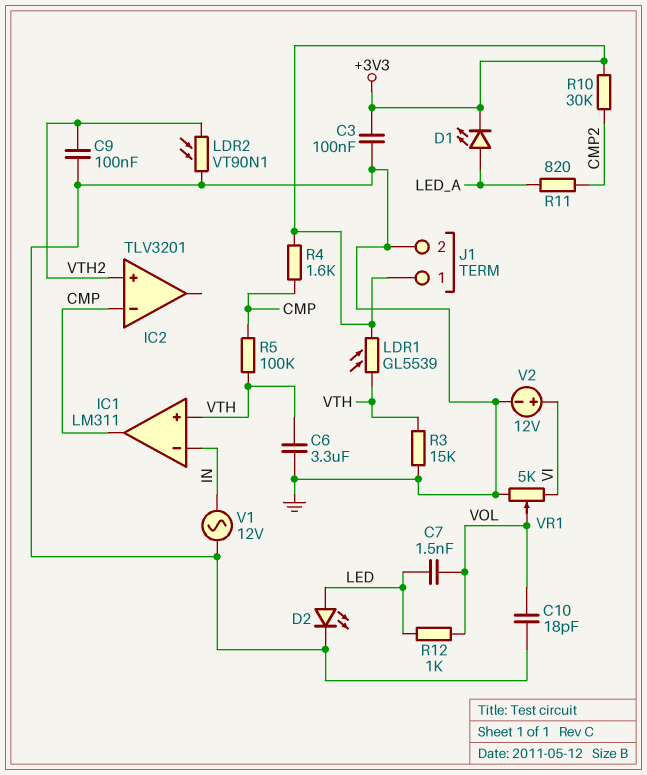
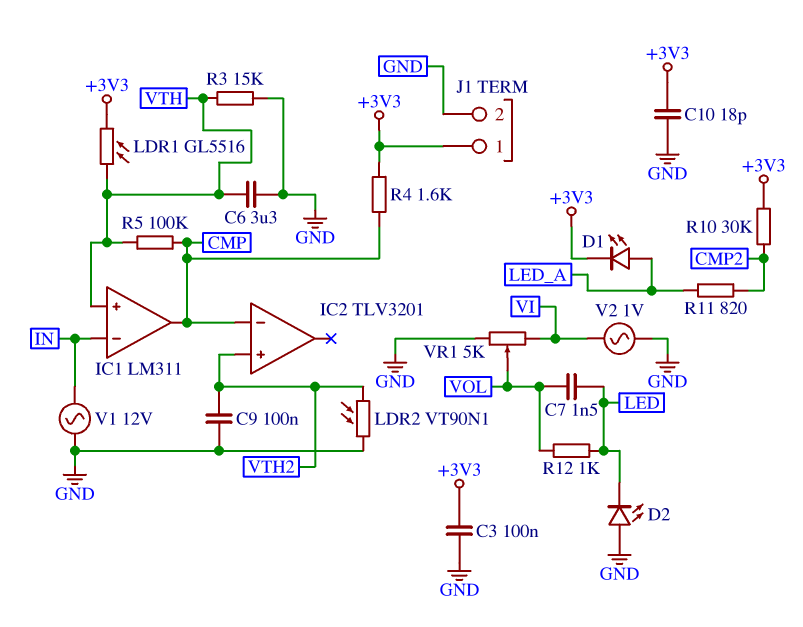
C10: 18pF (GND, VOL) -> 18pF (+3V3, GND)
D2: LED (A LED, K GND) -> LED (A GND, K LED)
LDR1: GL5539 (+3V3, VTH) -> GL5516 (+3V3, VTH)
V2: 12V (plus VI, minus GND) -> AC 1V (GND, VI)

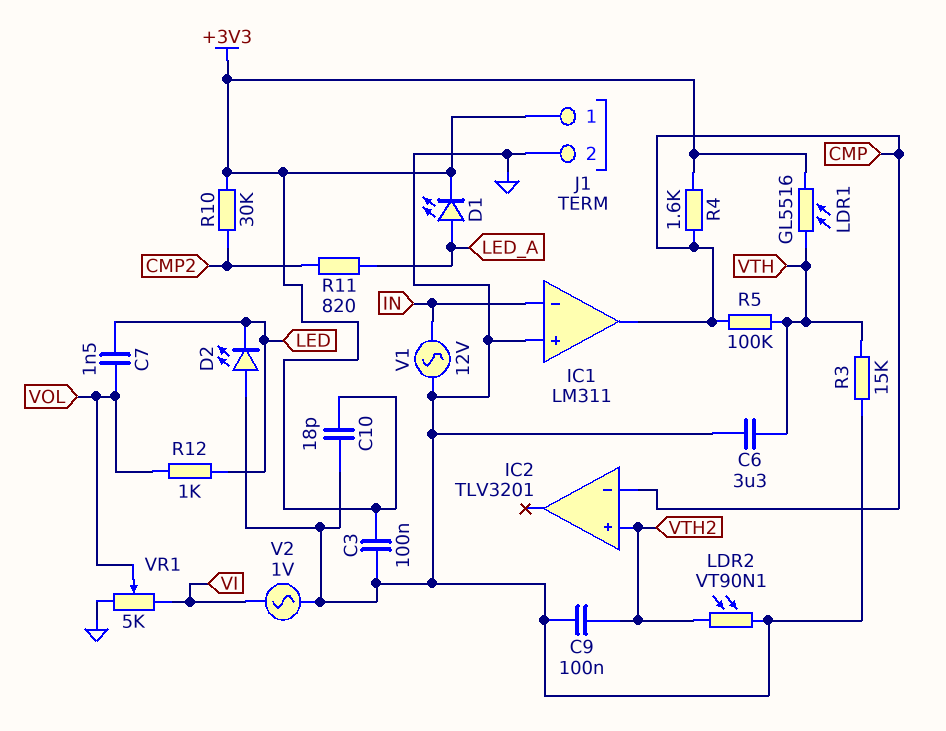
IC1 pin in+: VTH -> GND

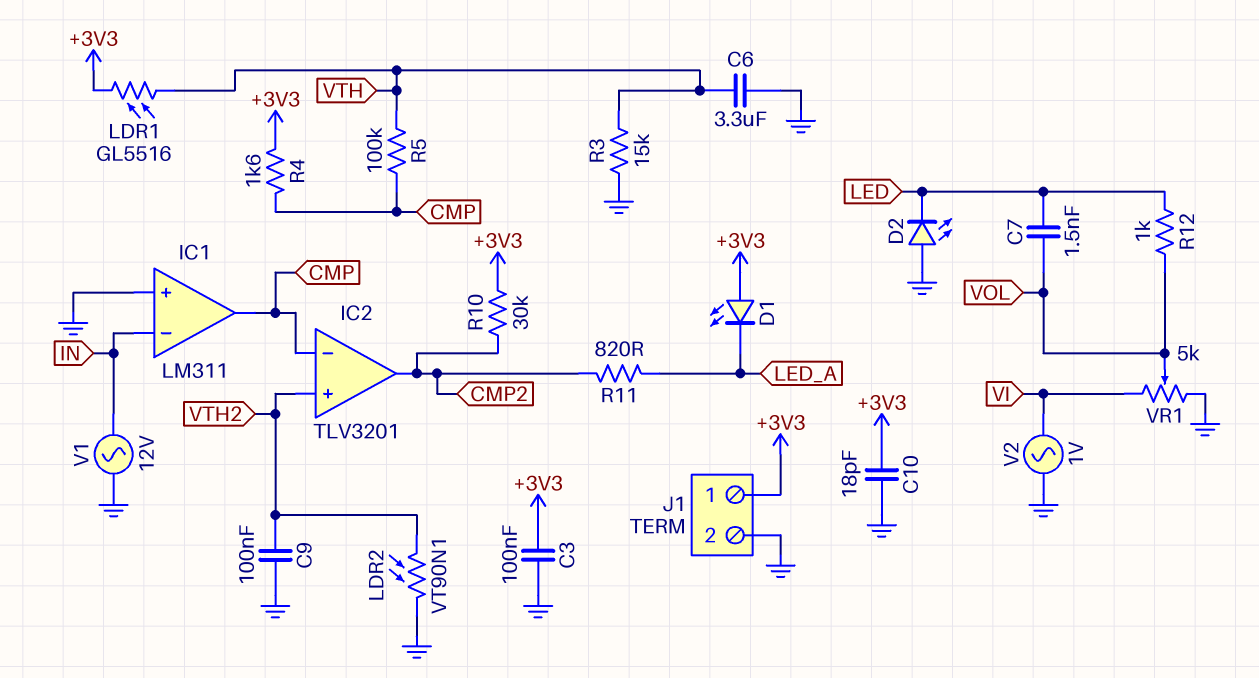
D1: LED (A LED_A, K +3V3) -> LED (A +3V3, K LED_A)
IC2 pin out: none -> CMP2

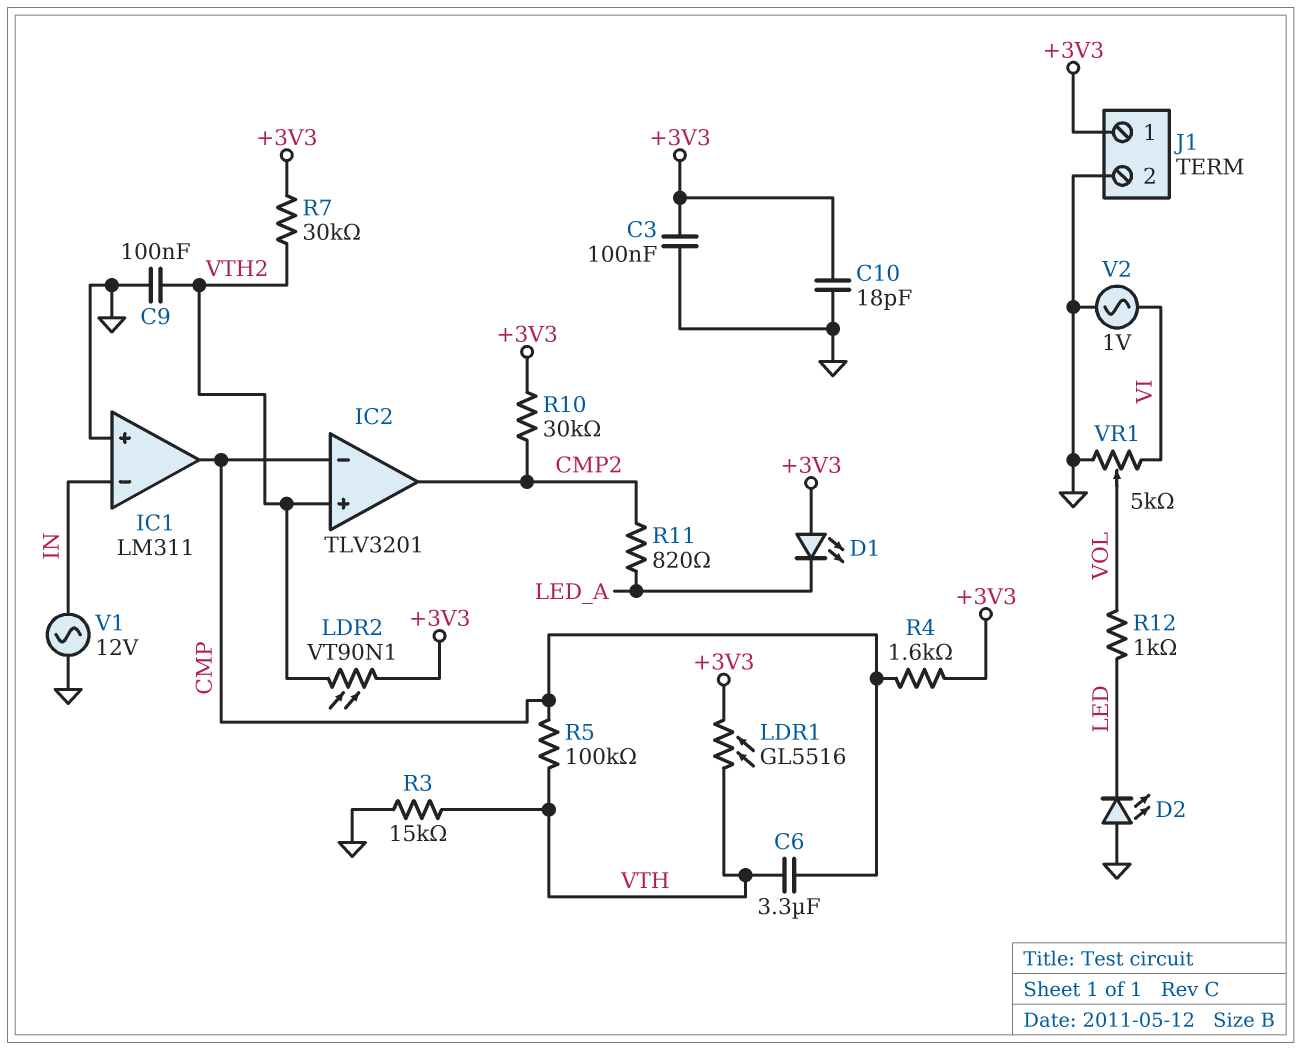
C6: 3.3uF (GND, VTH) -> 3.3uF (CMP, VTH)
C7: 1.5nF (LED, VOL) -> none
LDR2: VT90N1 (GND, VTH2) -> VT90N1 (+3V3, VTH2)
R7: none -> 30k (+3V3, VTH2)

